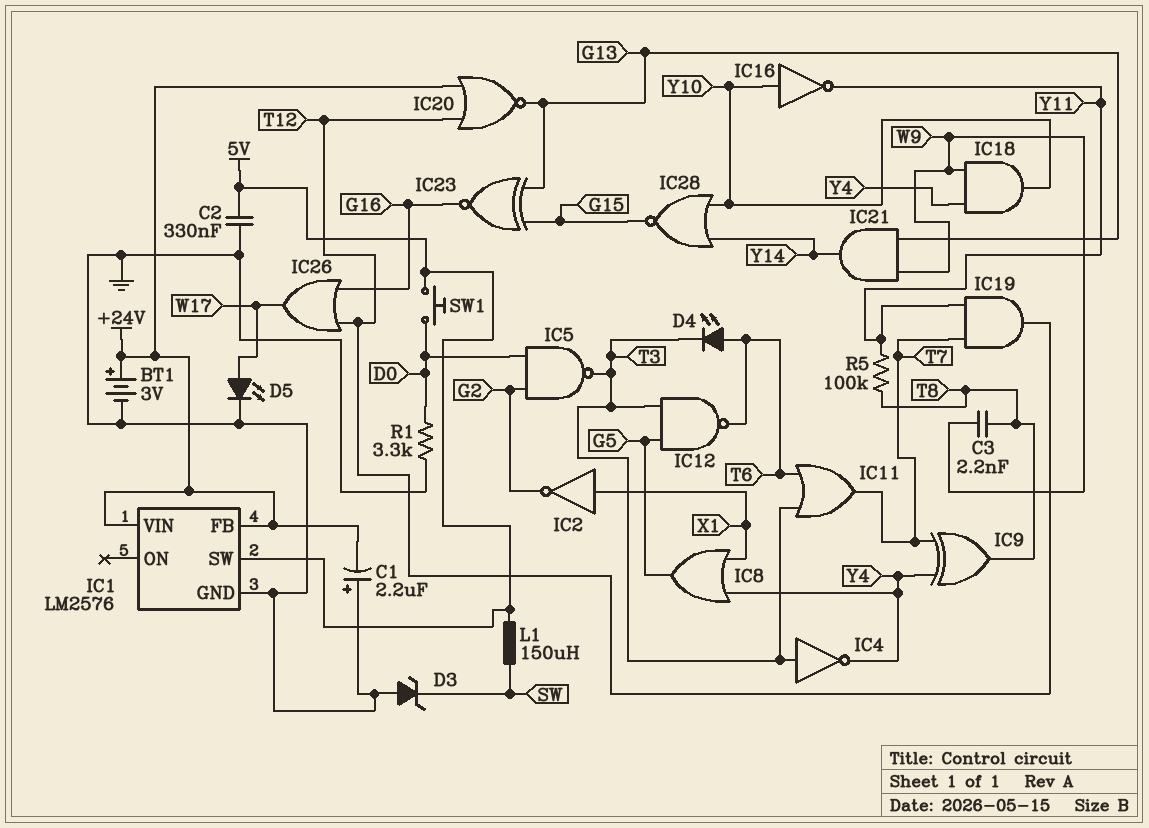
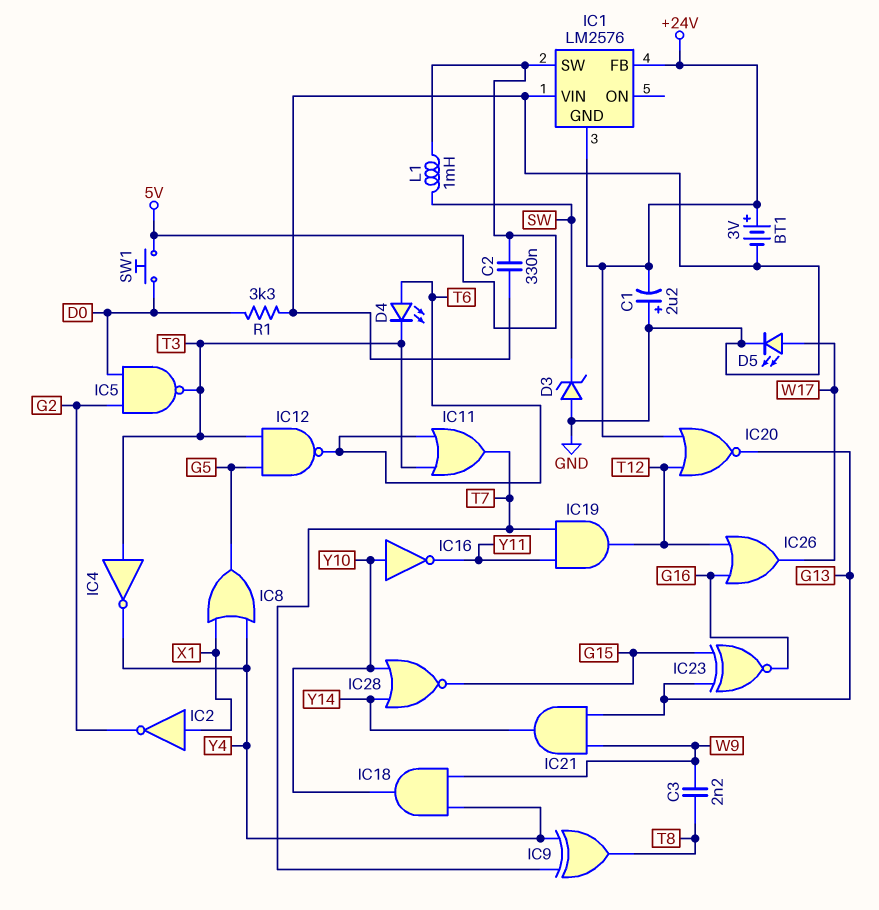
IC1 pin GND: GND -> +24V
IC1 pin VIN: +24V -> GND
L1: 150uH (5V, SW) -> 1mH (5V, SW)
R5: 100k (T8, Y11) -> none

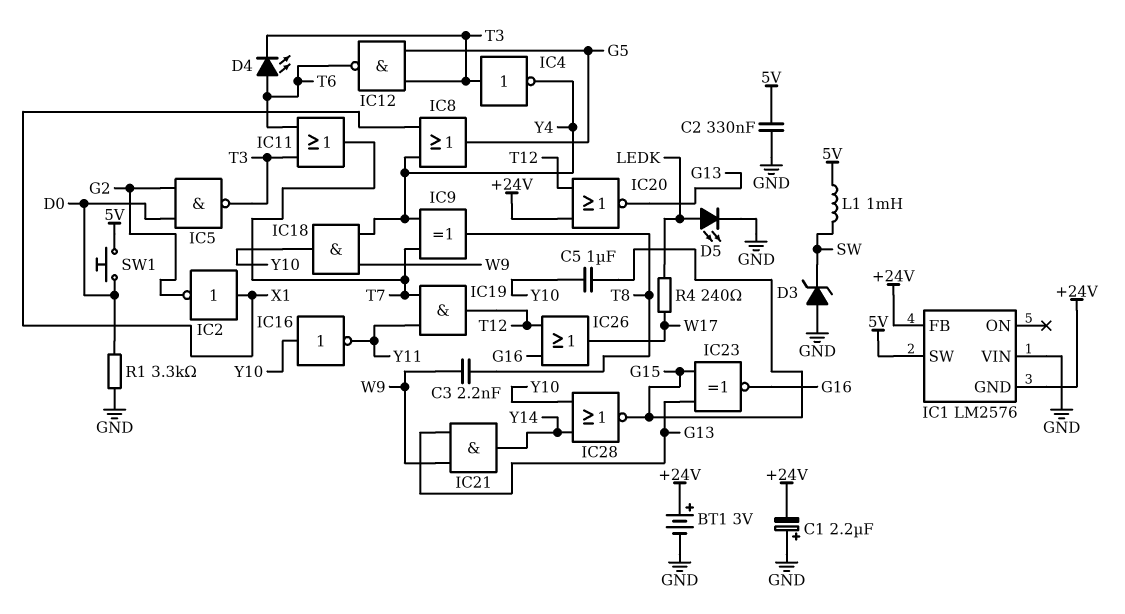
C5: none -> 1uF (G15, Y10)
D5: LED (A W17, K GND) -> LED (A LEDK, K GND)
R4: none -> 240 (LEDK, W17)

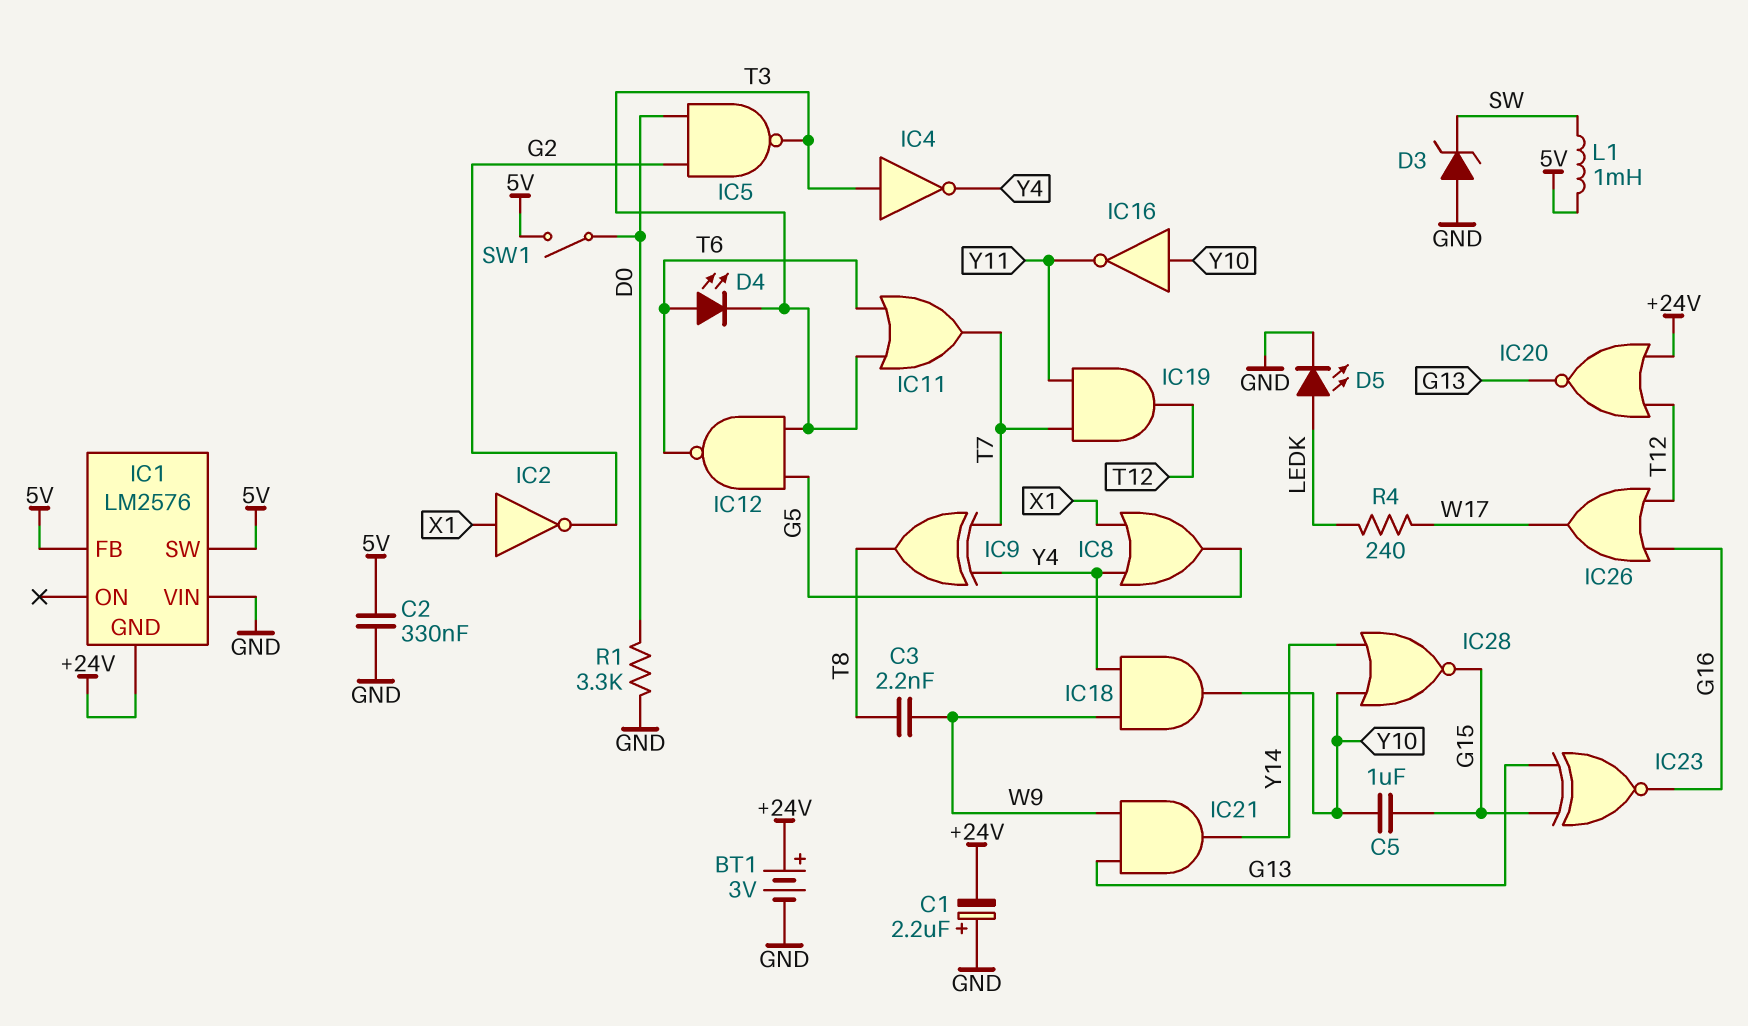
IC1 pin FB: +24V -> 5V
SW1: button (5V, D0) -> switch (5V, D0)

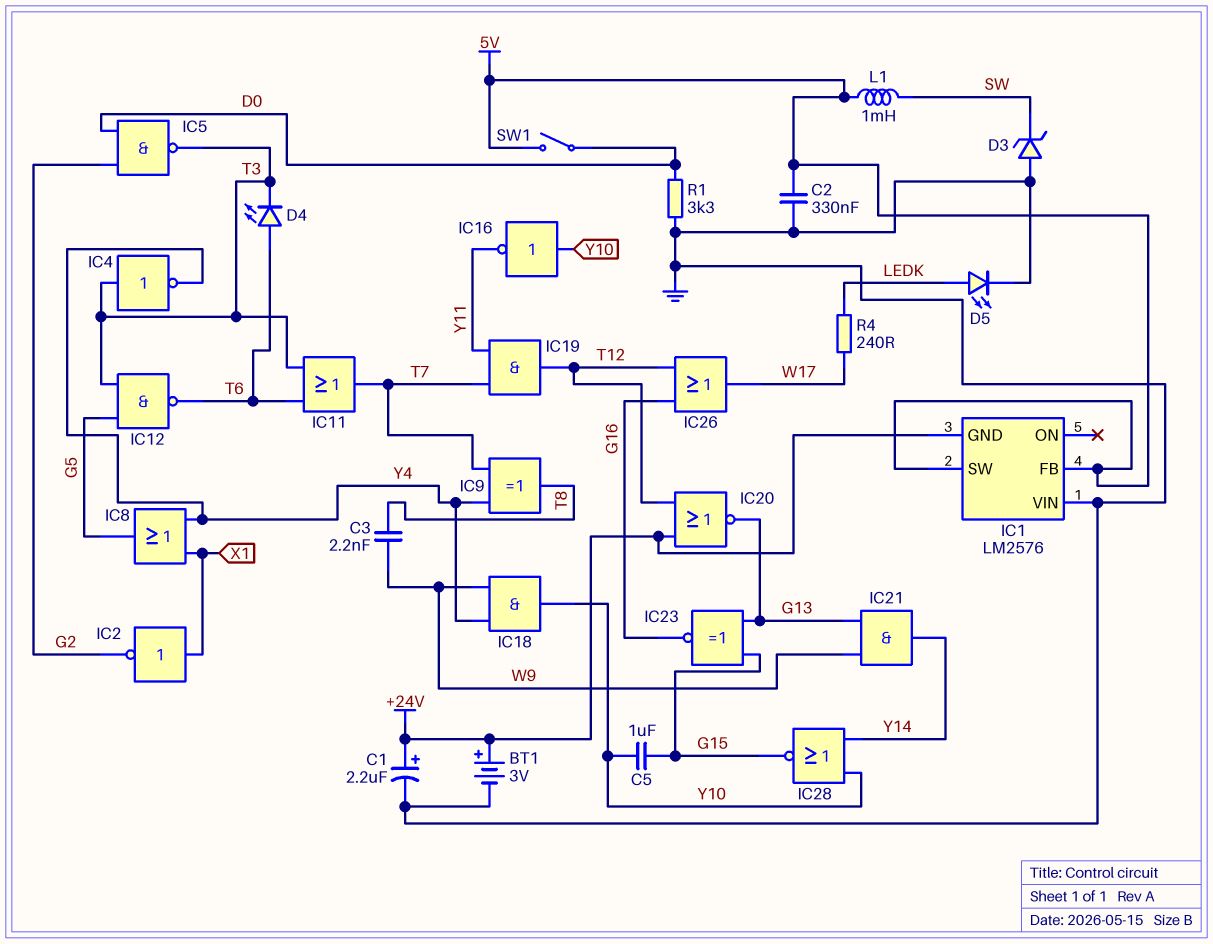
C1: 2.2uF (plus GND, minus +24V) -> 2.2uF (plus +24V, minus GND)

